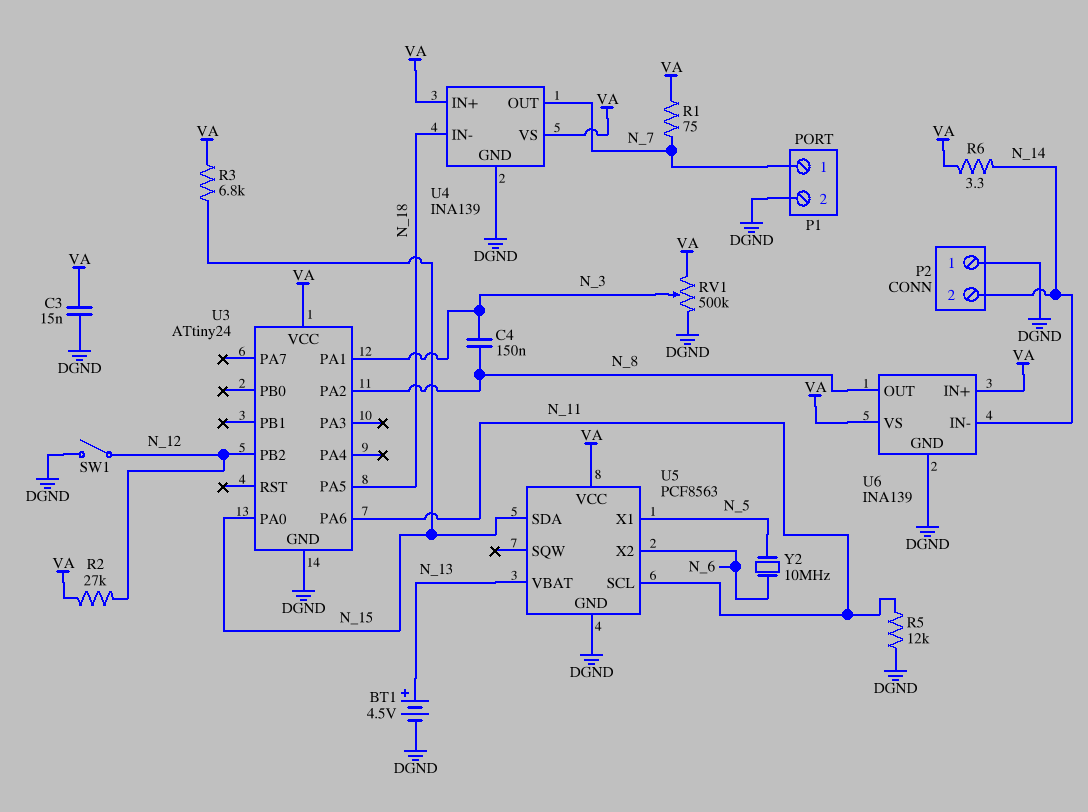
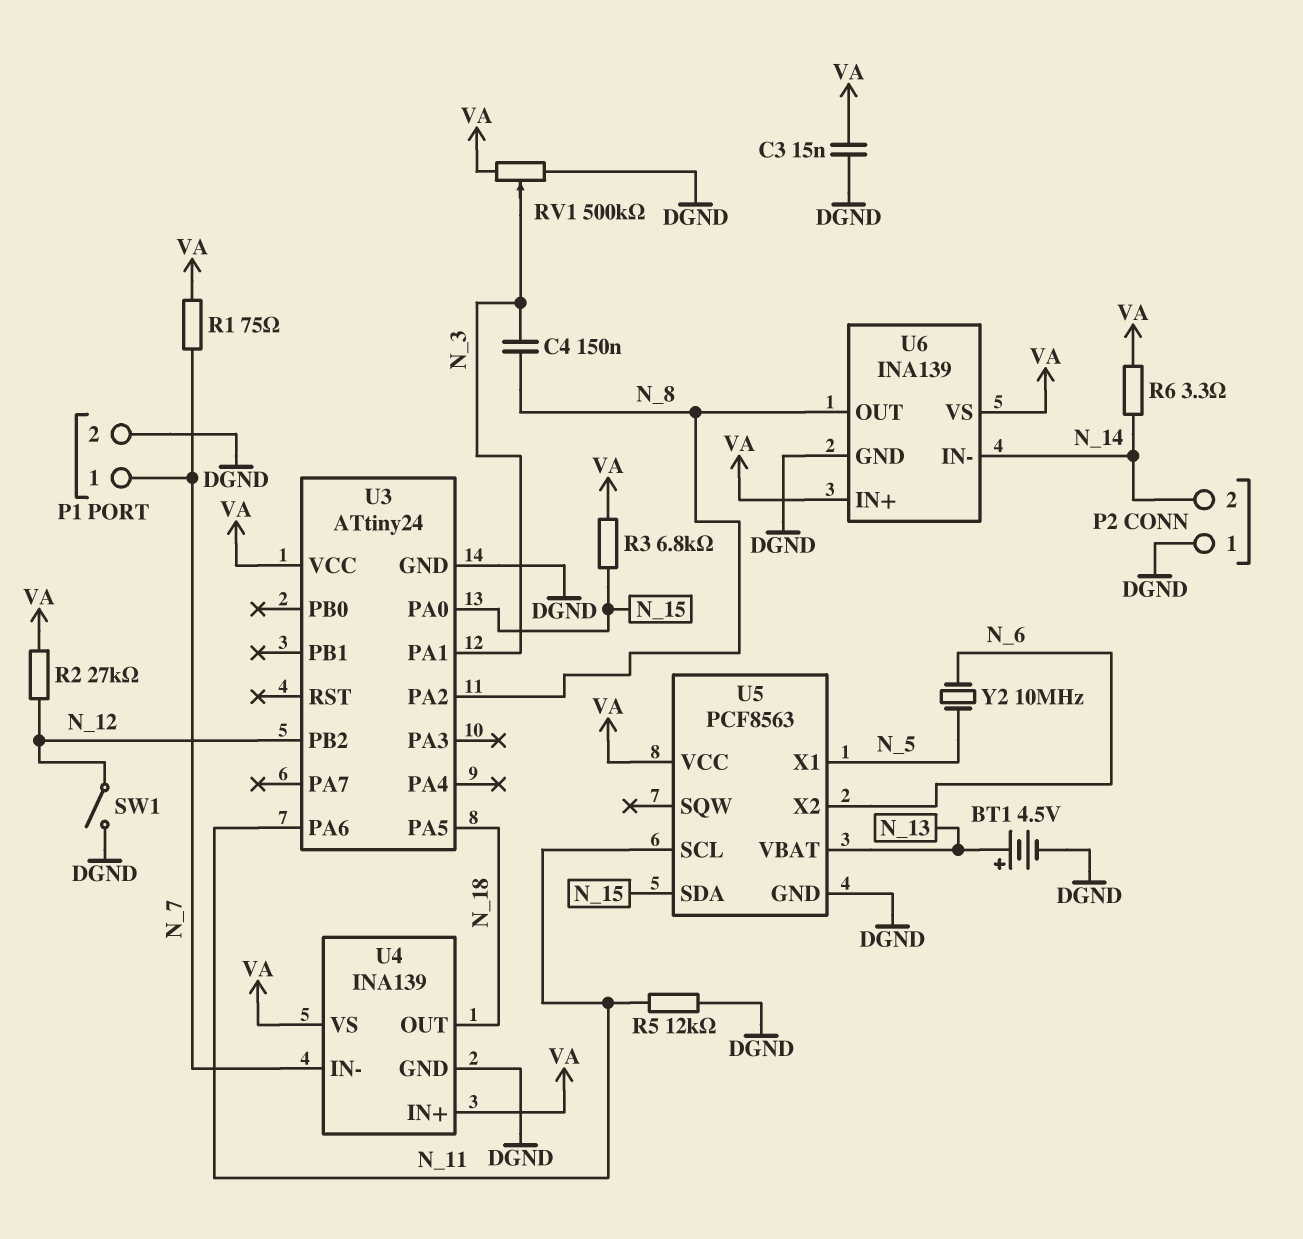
U4 pin IN-: N_18 -> N_7
U4 pin OUT: N_7 -> N_18

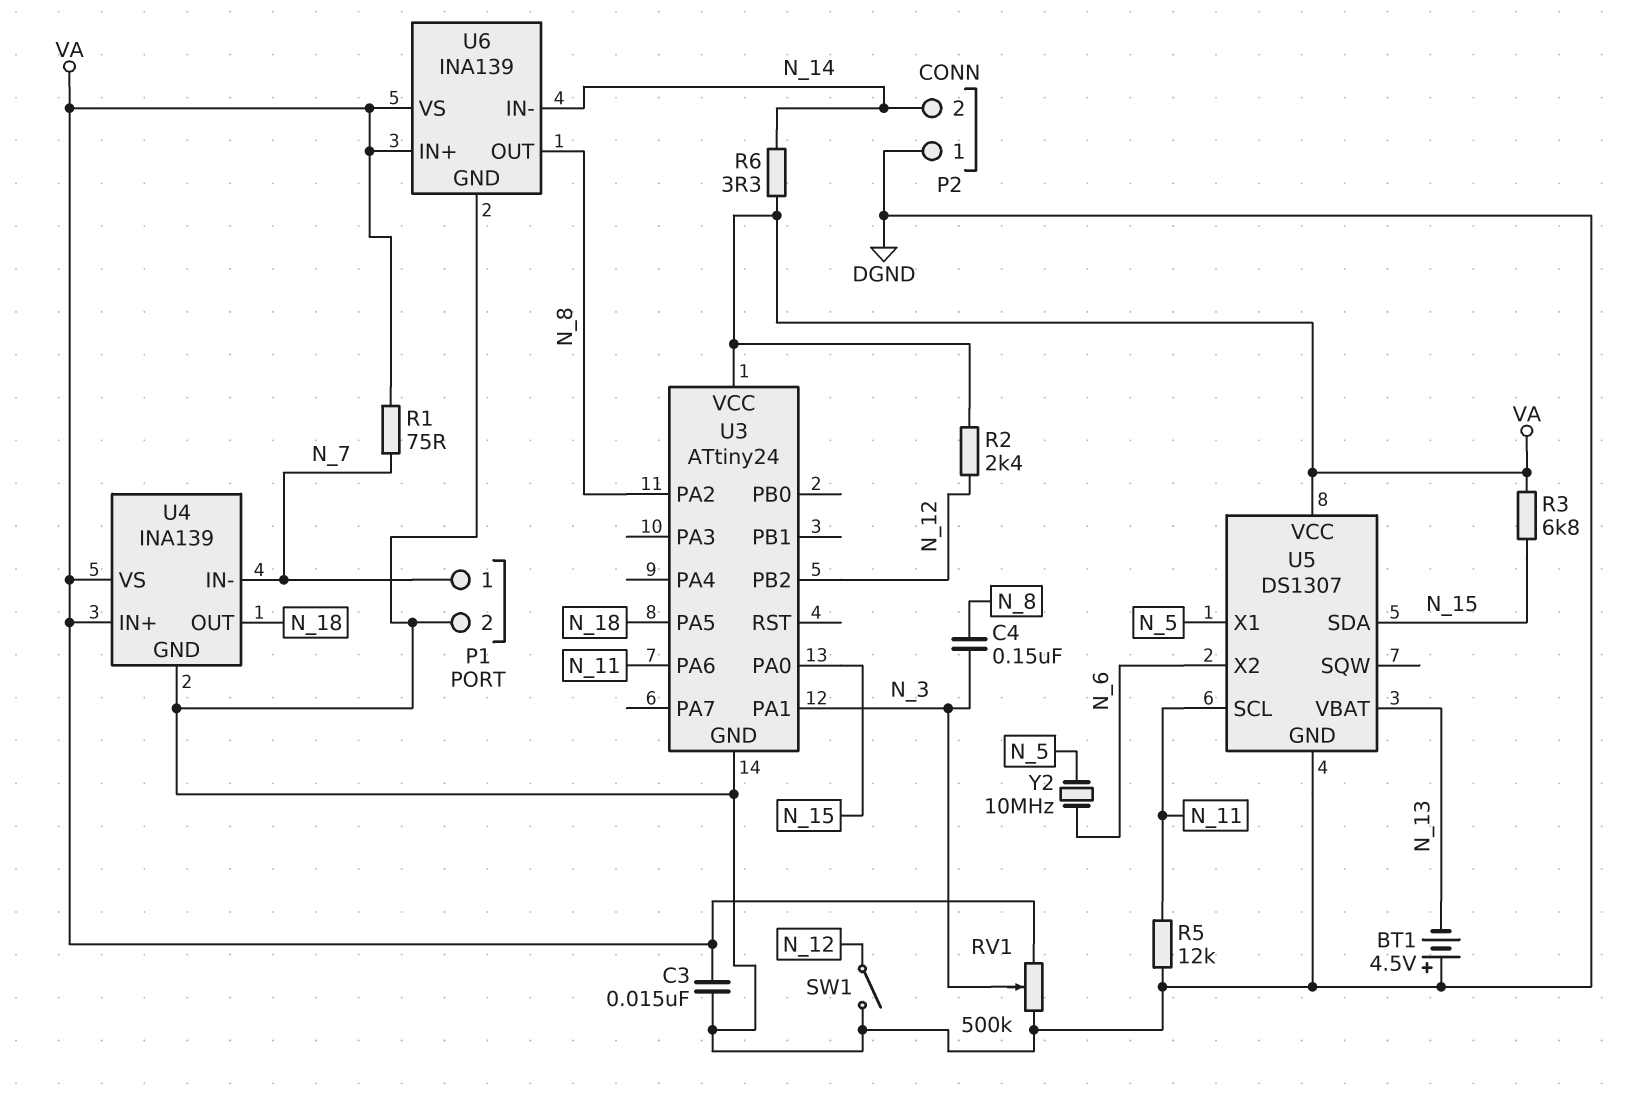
BT1: 4.5V (plus N_13, minus DGND) -> 4.5V (plus DGND, minus N_13)
R2: 27k (N_12, VA) -> 2.4k (N_12, VA)
U5: PCF8563 -> DS1307

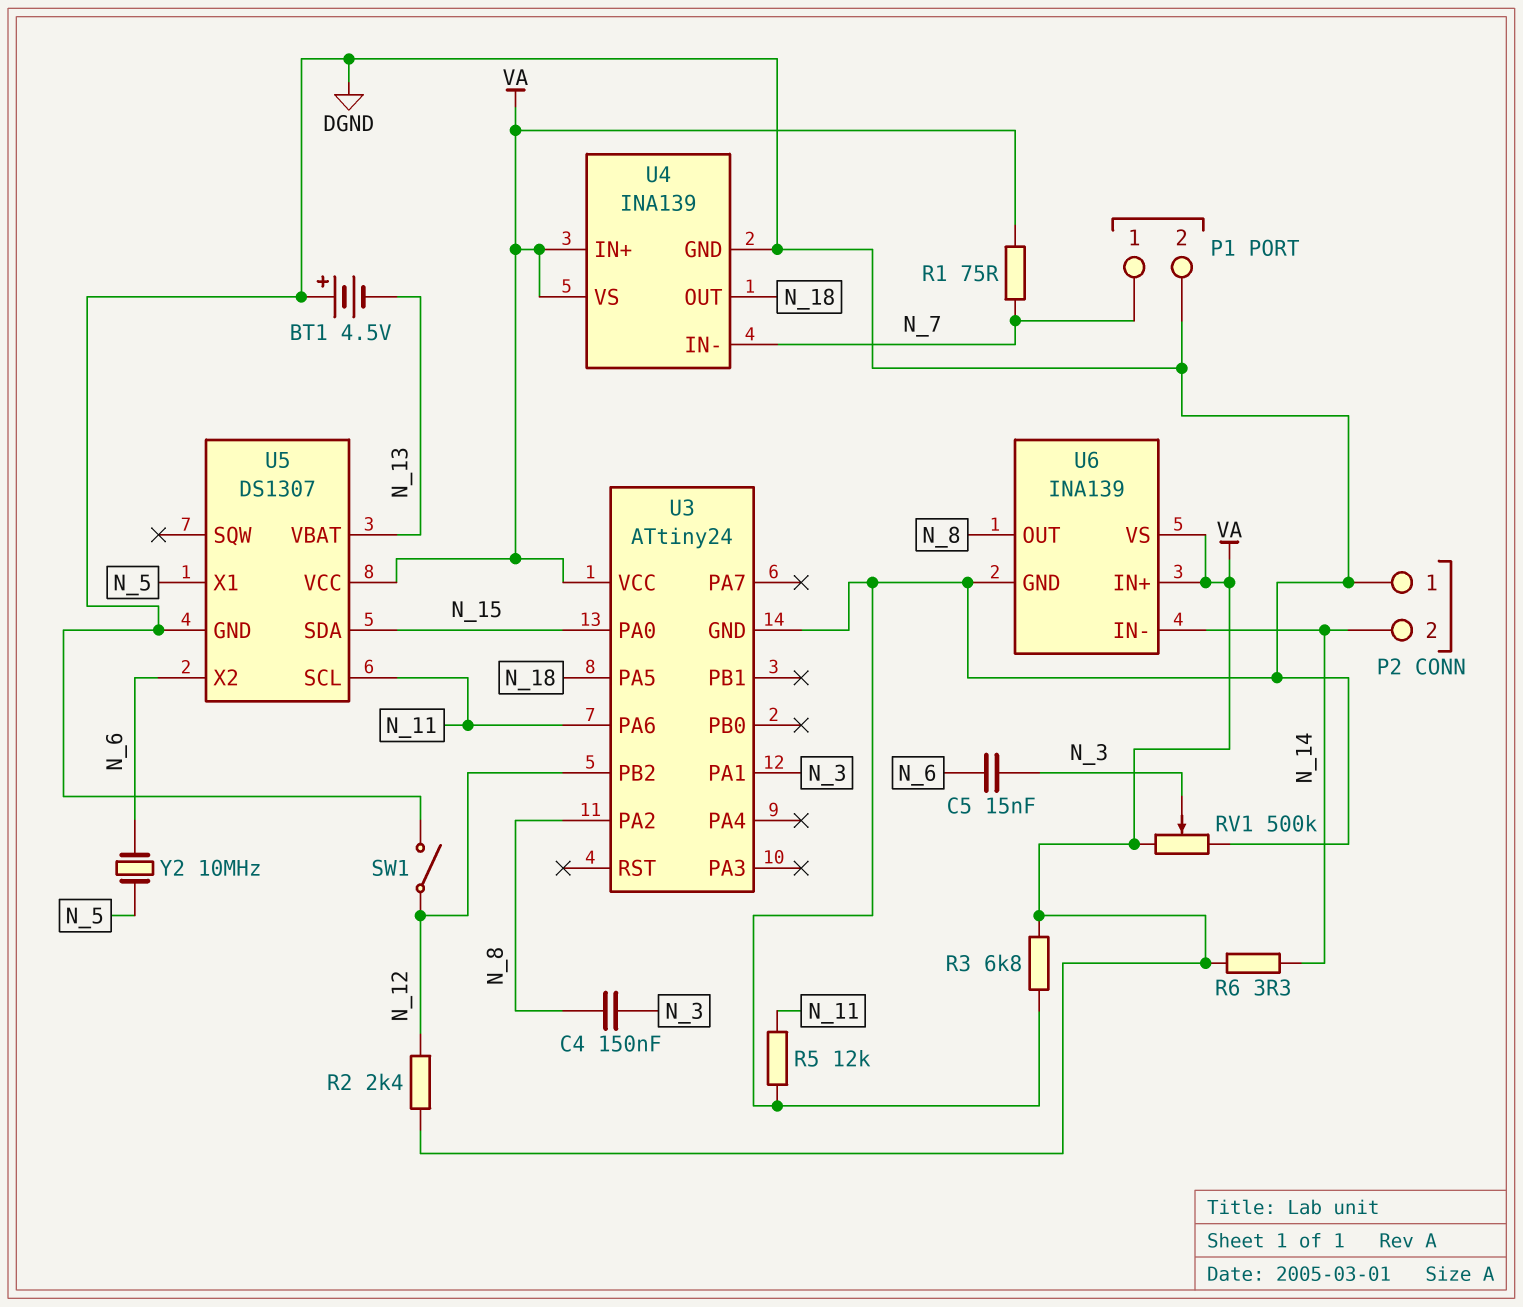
C3: 15nF (DGND, VA) -> none
C5: none -> 15nF (N_3, N_6)
R3: 6.8k (N_15, VA) -> 6.8k (DGND, VA)

